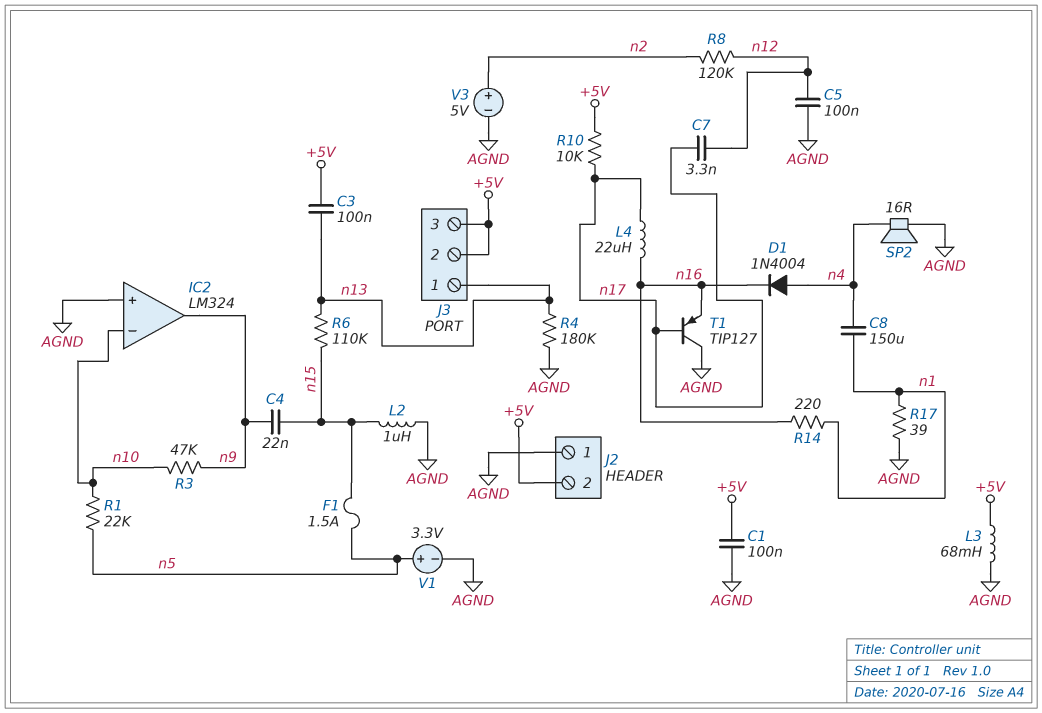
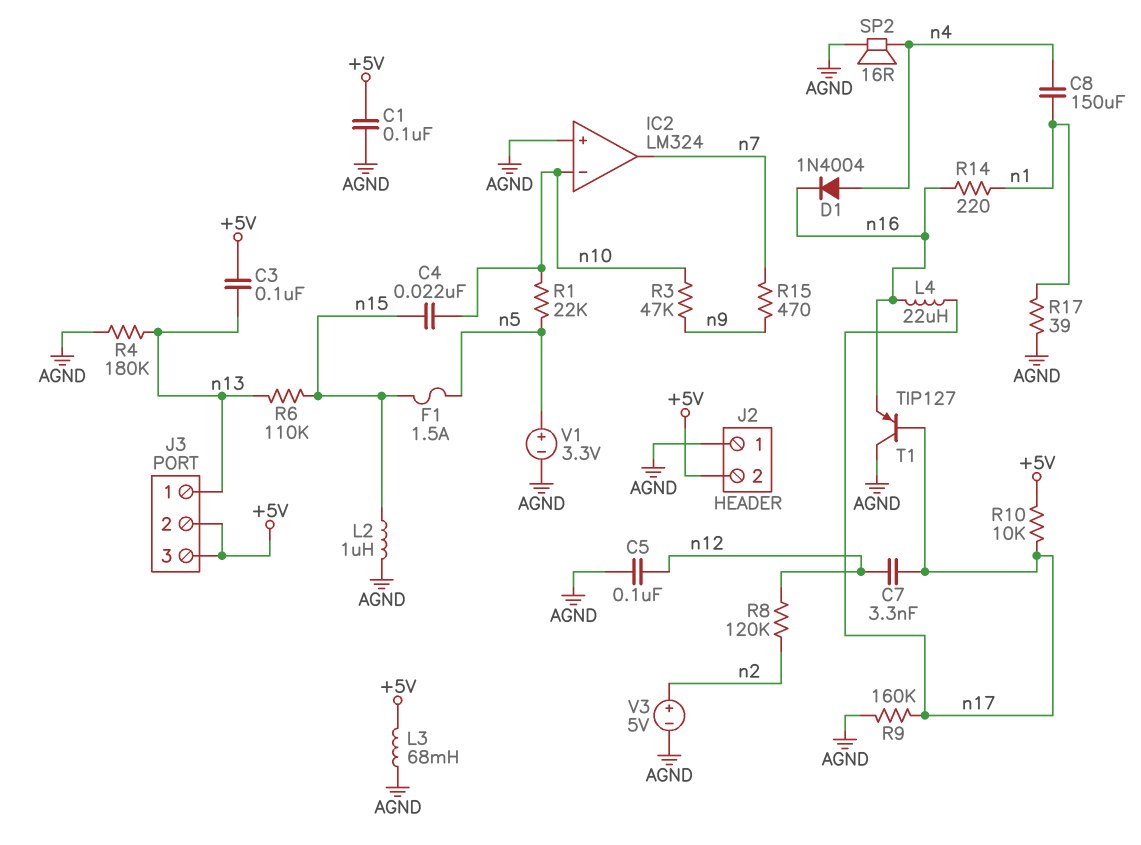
C4: 22nF (n9, n15) -> 22nF (n10, n15)
IC2 pin out: n9 -> n7
R9: none -> 160k (AGND, n17)
R15: none -> 470 (n7, n9)

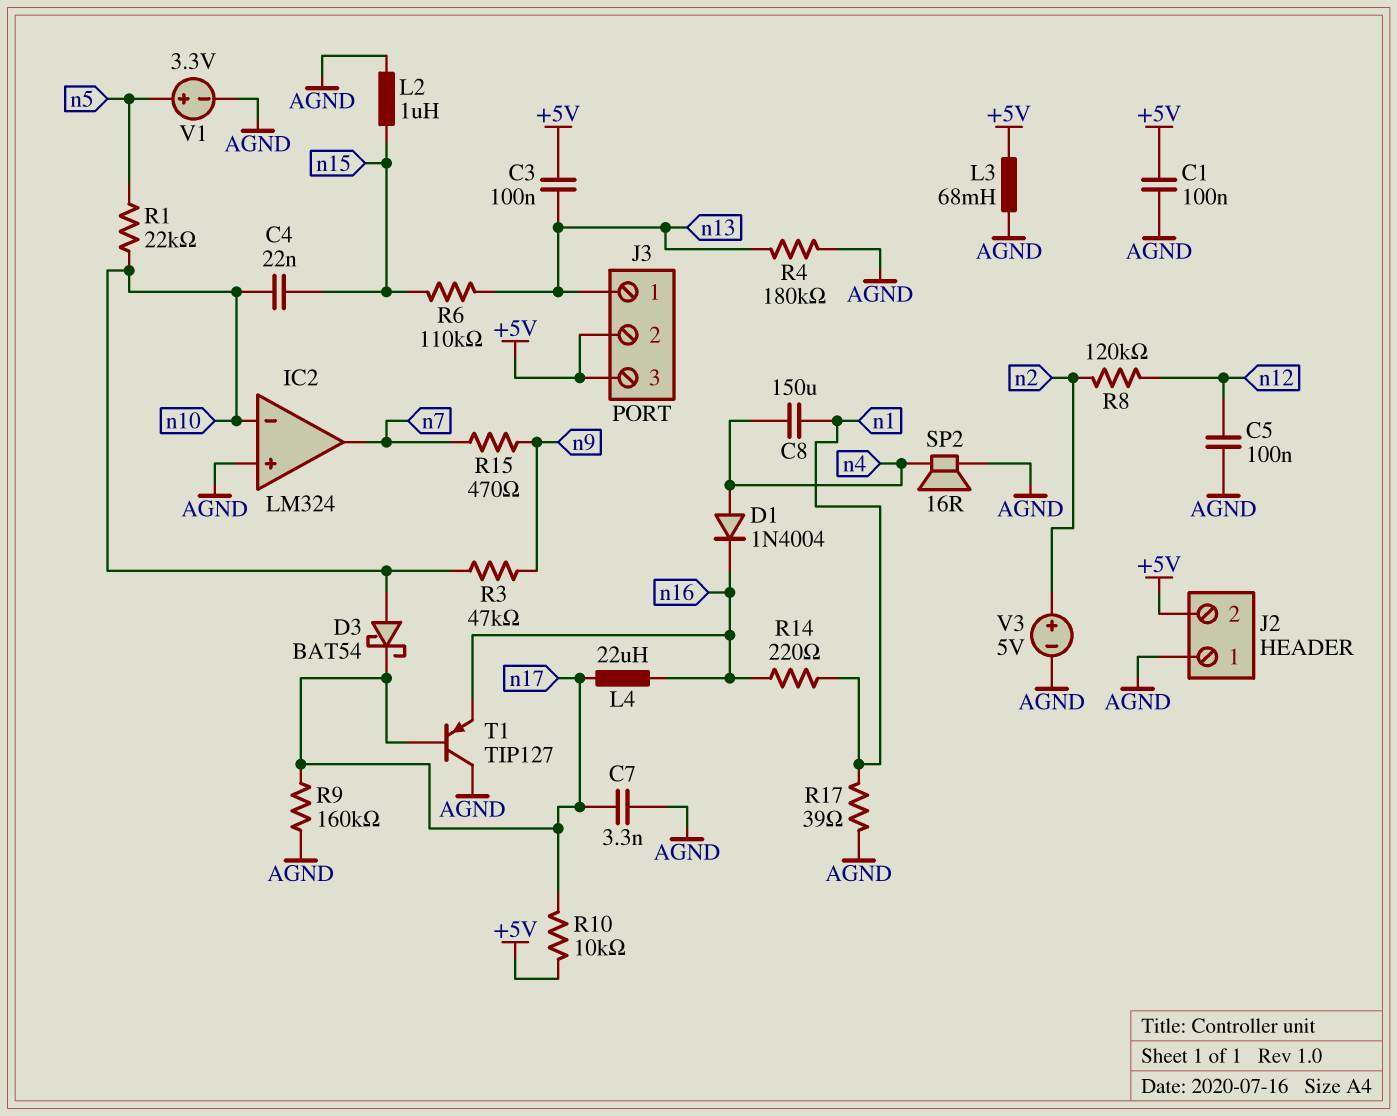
C7: 3.3nF (n12, n17) -> 3.3nF (AGND, n17)
D3: none -> schottky BAT54 (A n10, K n17)
F1: 1.5A (n5, n15) -> none

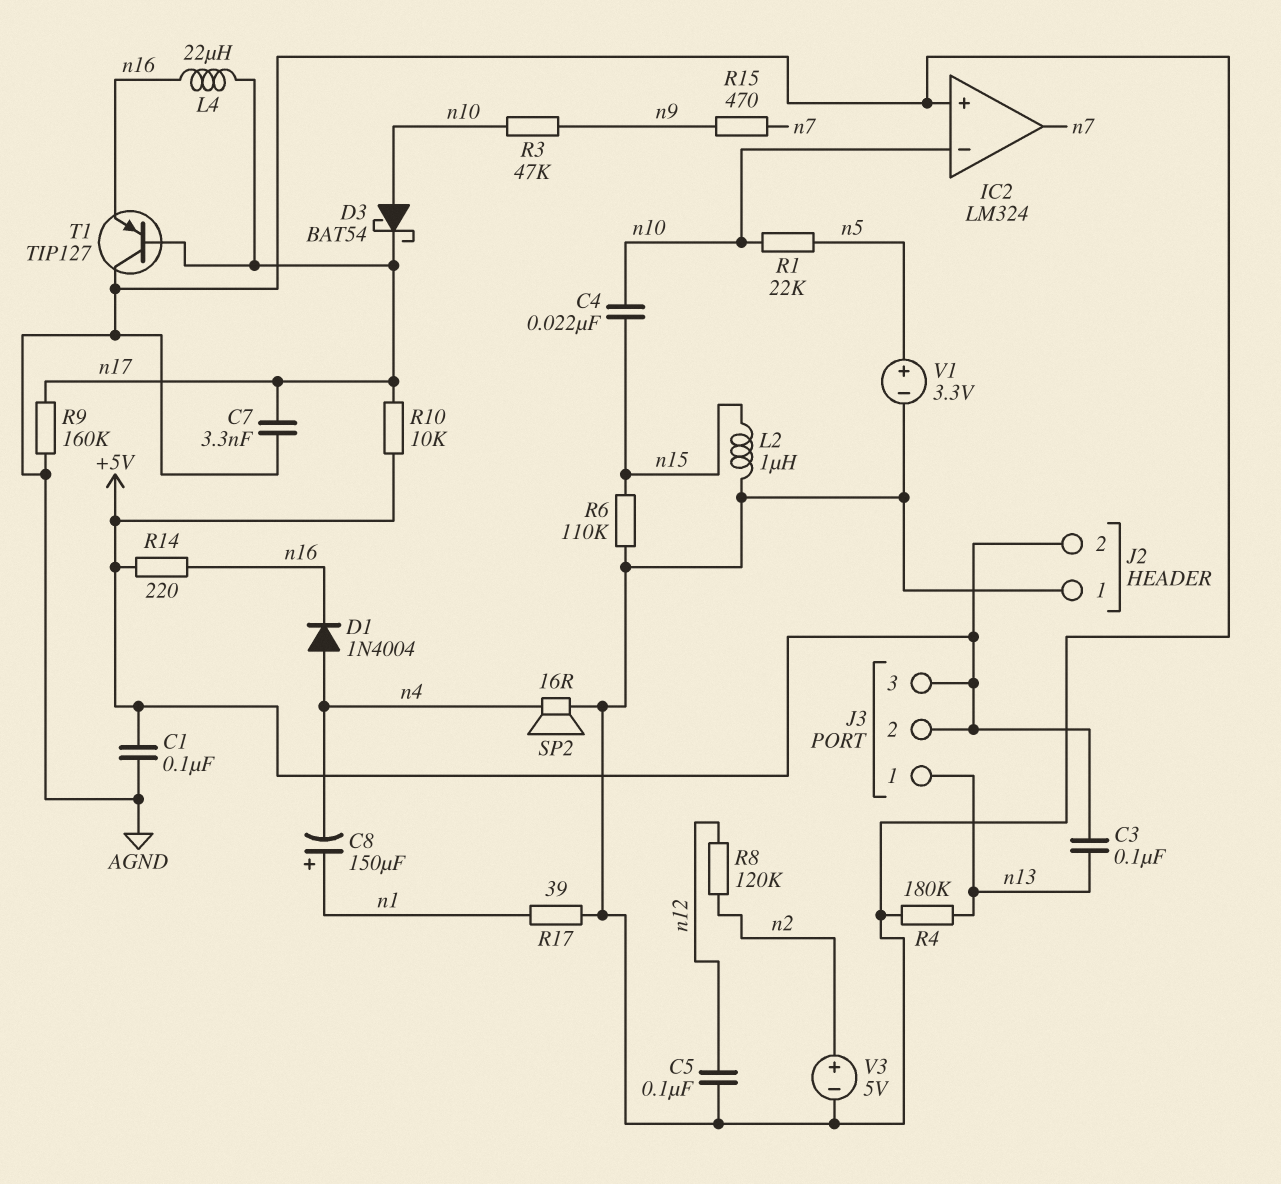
C8: 150uF (n1, n4) -> 150uF (plus n1, minus n4)
L3: 68mH (+5V, AGND) -> none
R6: 110k (n13, n15) -> 110k (AGND, n15)
R14: 220 (n1, n16) -> 220 (+5V, n16)

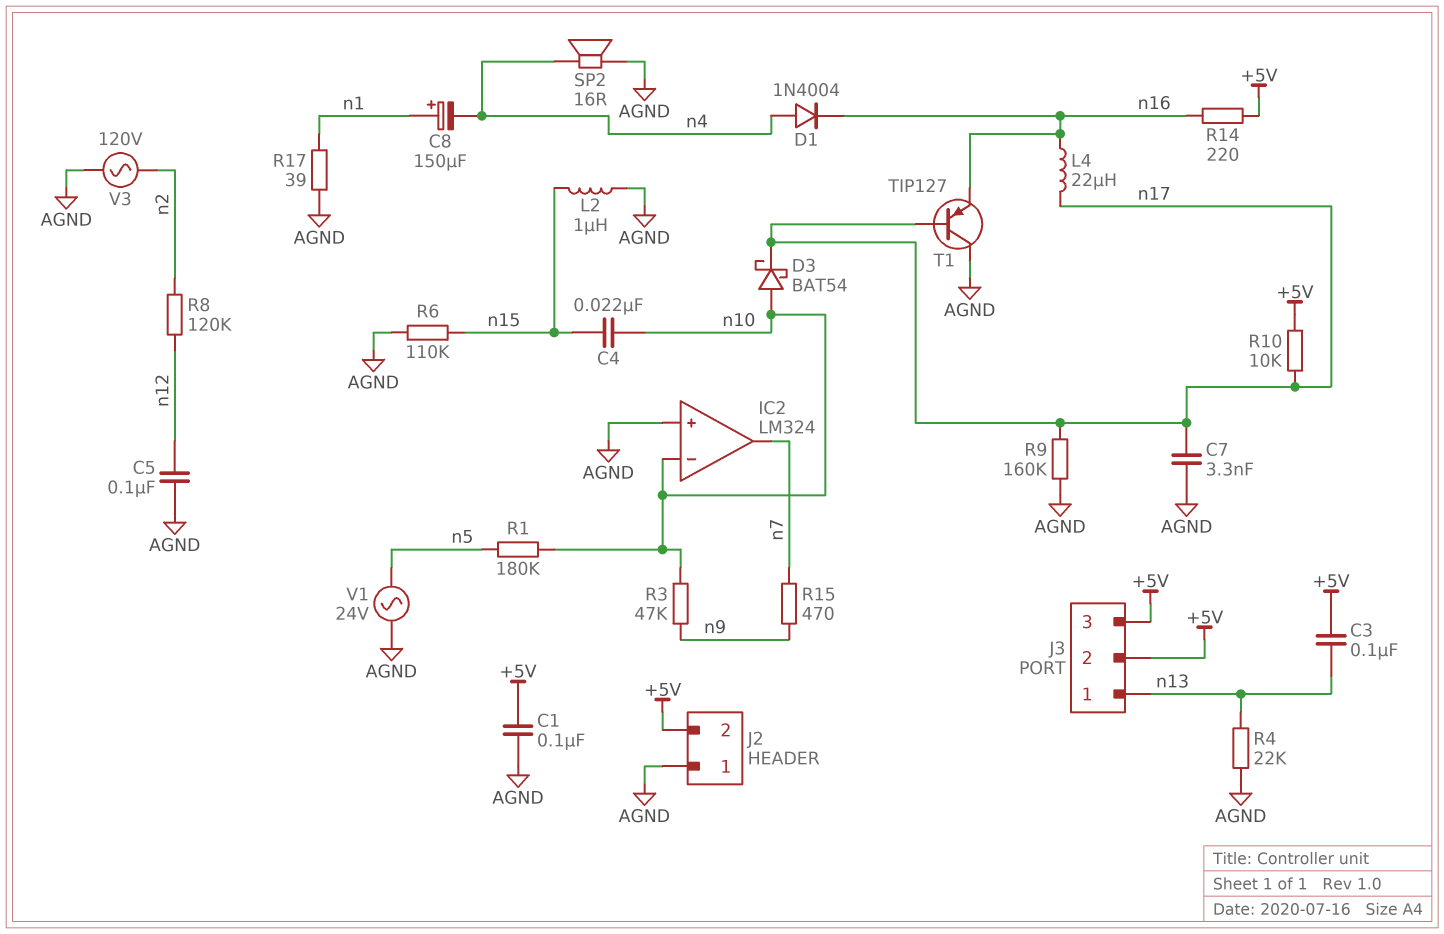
R1: 22k (n5, n10) -> 180k (n5, n10)
R4: 180k (AGND, n13) -> 22k (AGND, n13)
V1: 3.3V (plus n5, minus AGND) -> AC 24V (AGND, n5)
V3: 5V (plus n2, minus AGND) -> AC 120V (AGND, n2)

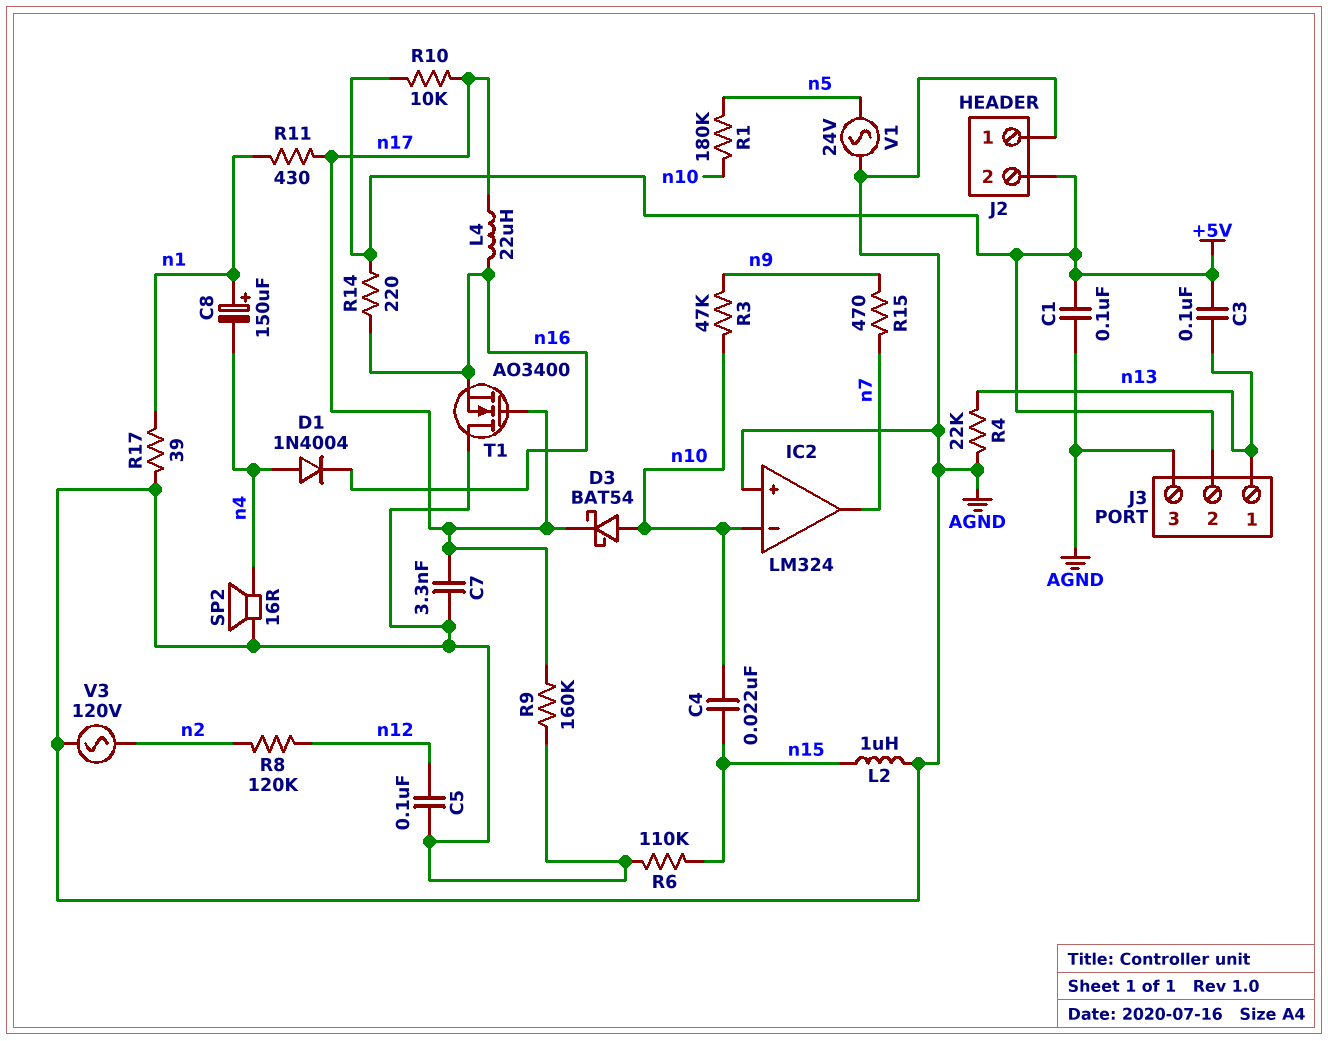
J3 pin 3: +5V -> AGND
R11: none -> 430 (n1, n17)
T1: PNP TIP127 (B n17, C AGND, E n16) -> NMOS AO3400 (G n17, D AGND, S n16)

